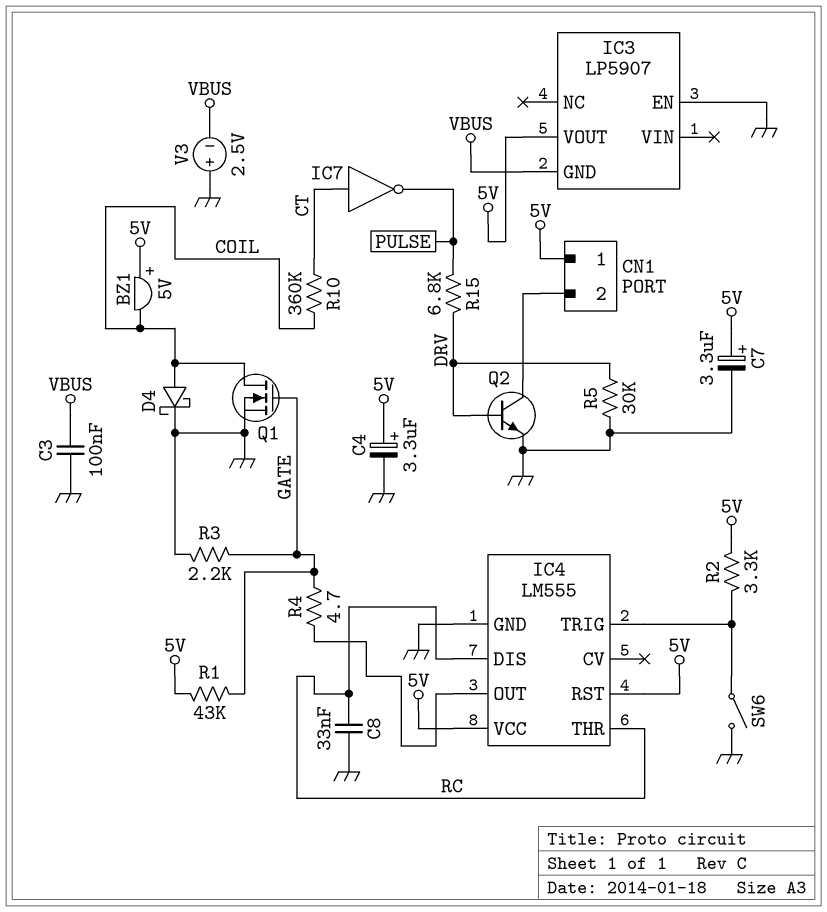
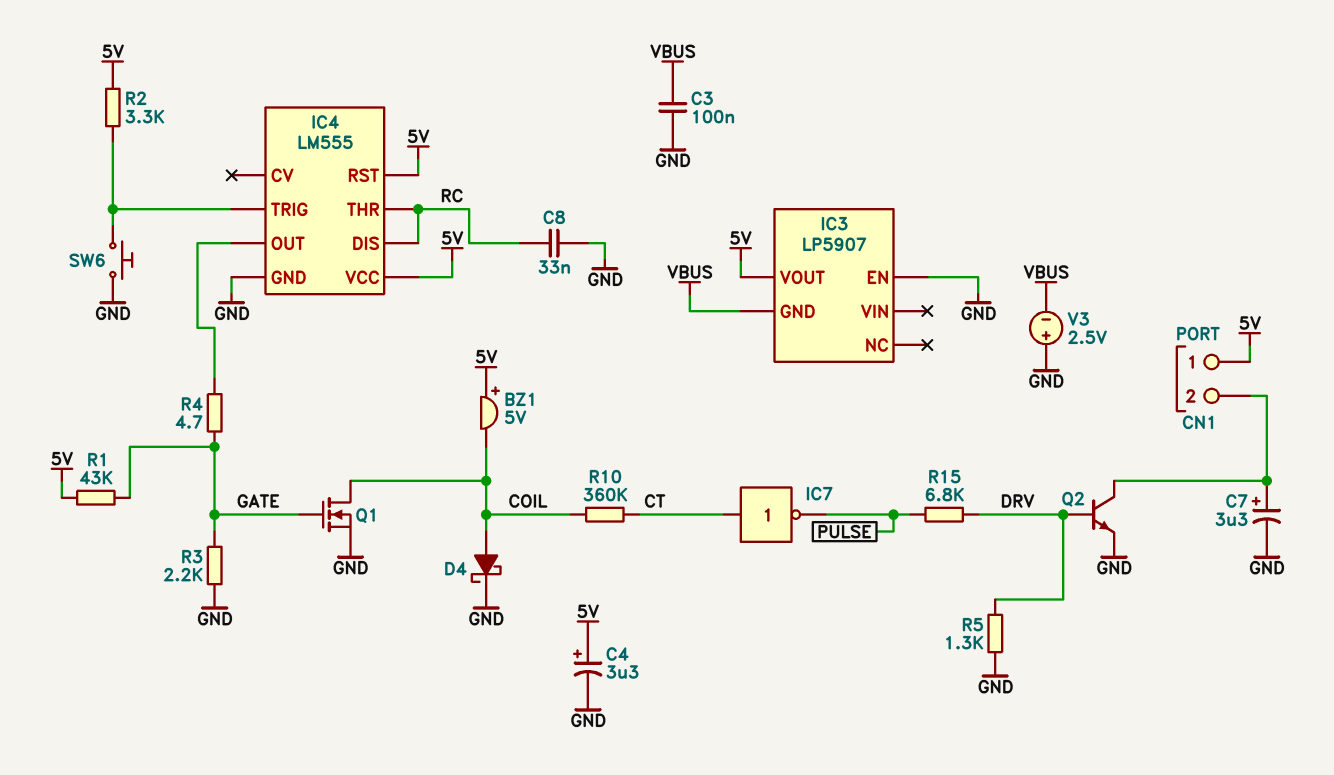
C7: 3.3uF (plus 5V, minus GND) -> 3.3uF (plus CN1/2, minus GND)
R5: 30k (DRV, GND) -> 1.3k (DRV, GND)
SW6: switch (GND, IC4/TRIG) -> button (GND, IC4/TRIG)

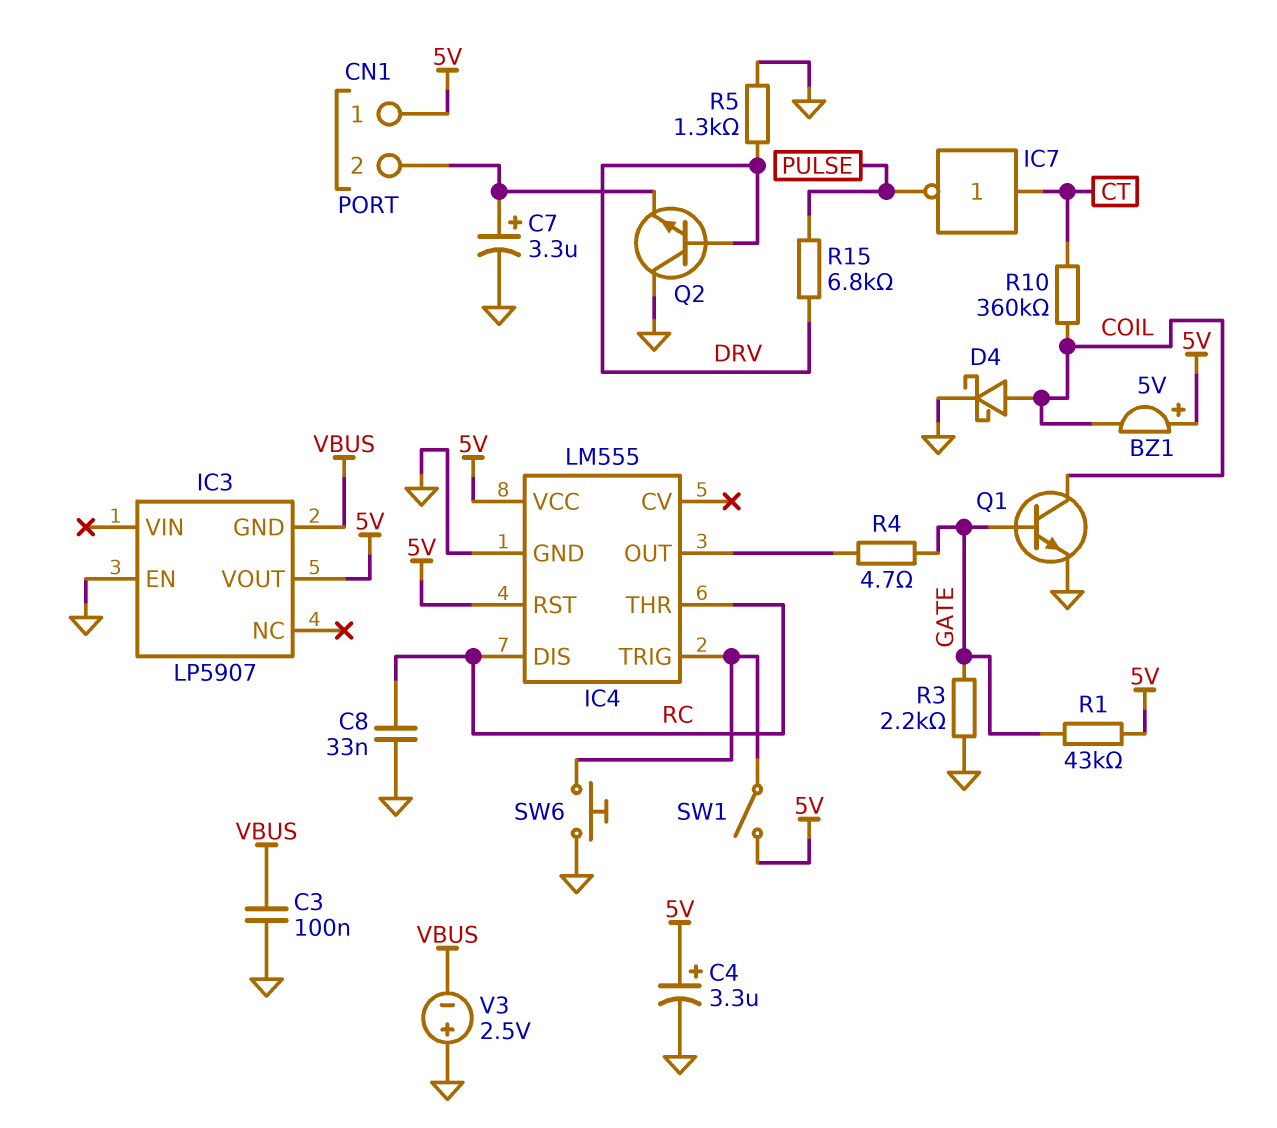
Q1: NMOS (G GATE, D COIL, S GND) -> NPN (B GATE, C COIL, E GND)
Q2: NPN (B DRV, C CN1/2, E GND) -> NPN (B DRV, C GND, E CN1/2)
R2: 3.3k (5V, IC4/TRIG) -> none
SW1: none -> switch (5V, IC4/TRIG)

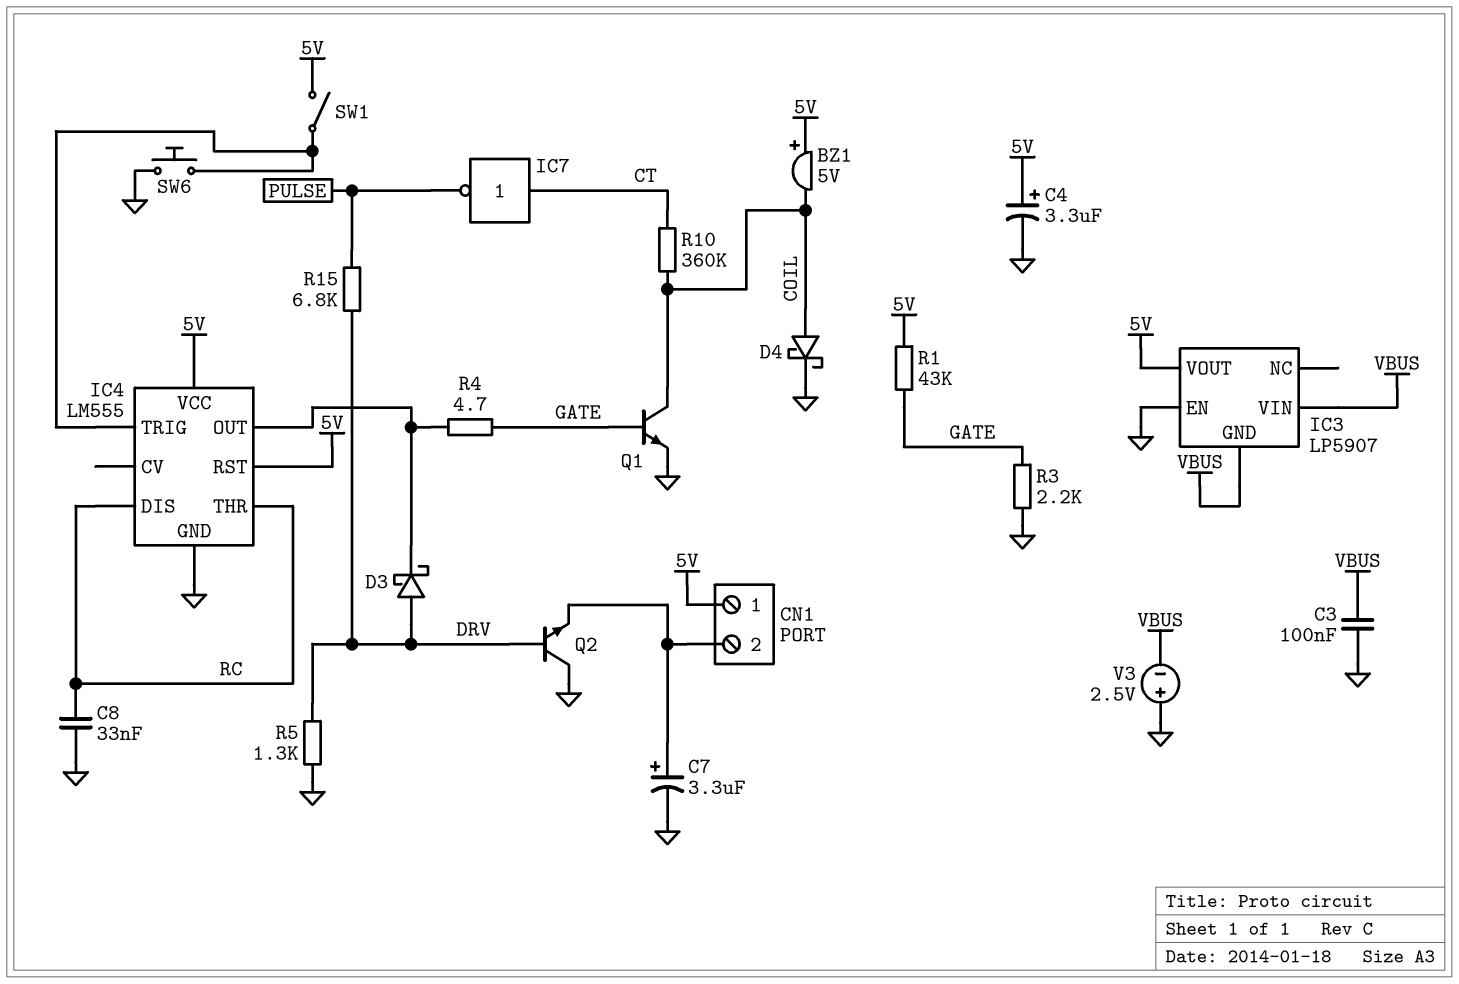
D3: none -> schottky (A DRV, K IC4/OUT)
IC3 pin VIN: none -> VBUS

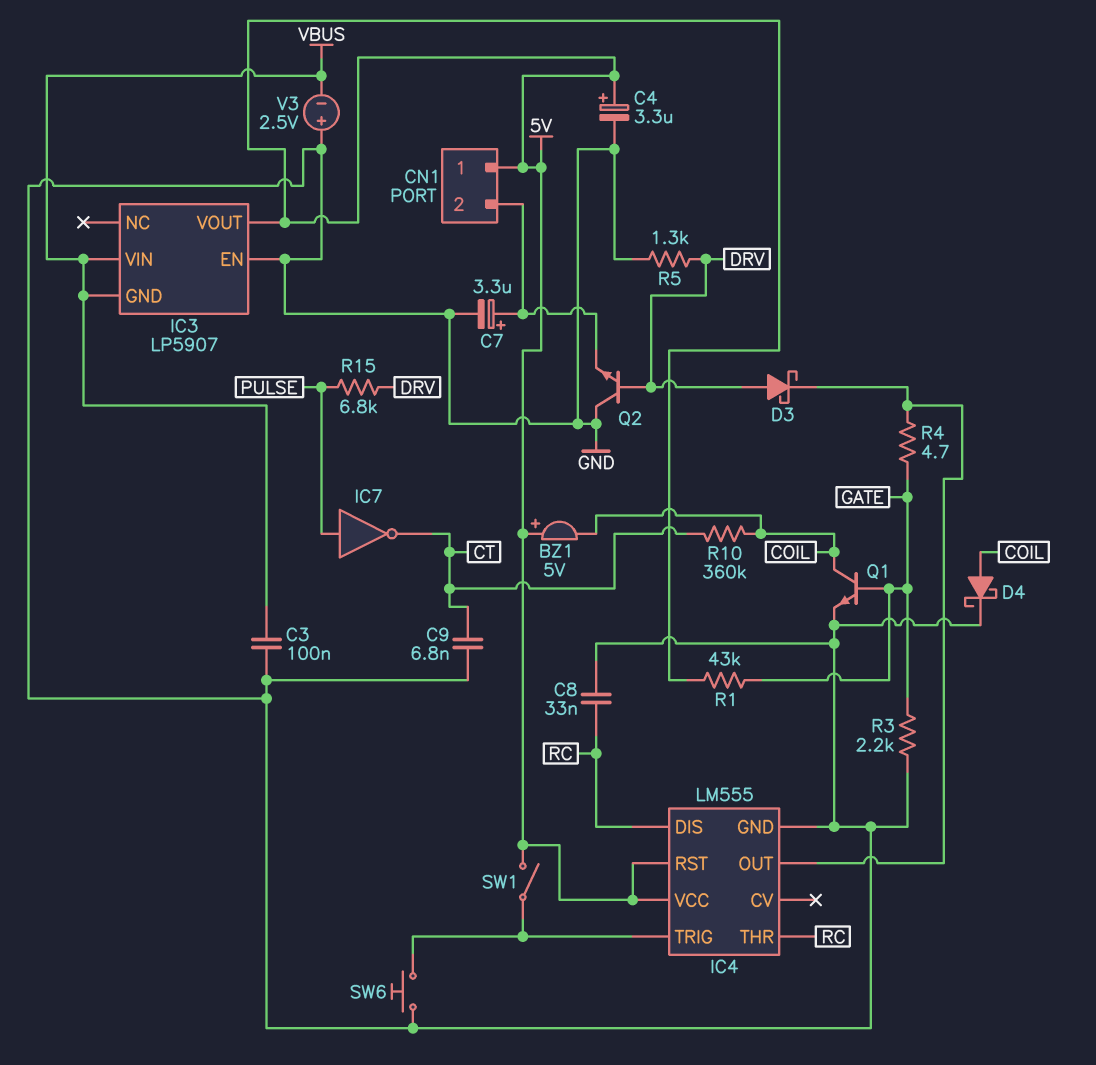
C9: none -> 6.8nF (CT, GND)
IC7: NOT (in CT, out PULSE) -> NOT (in PULSE, out CT)

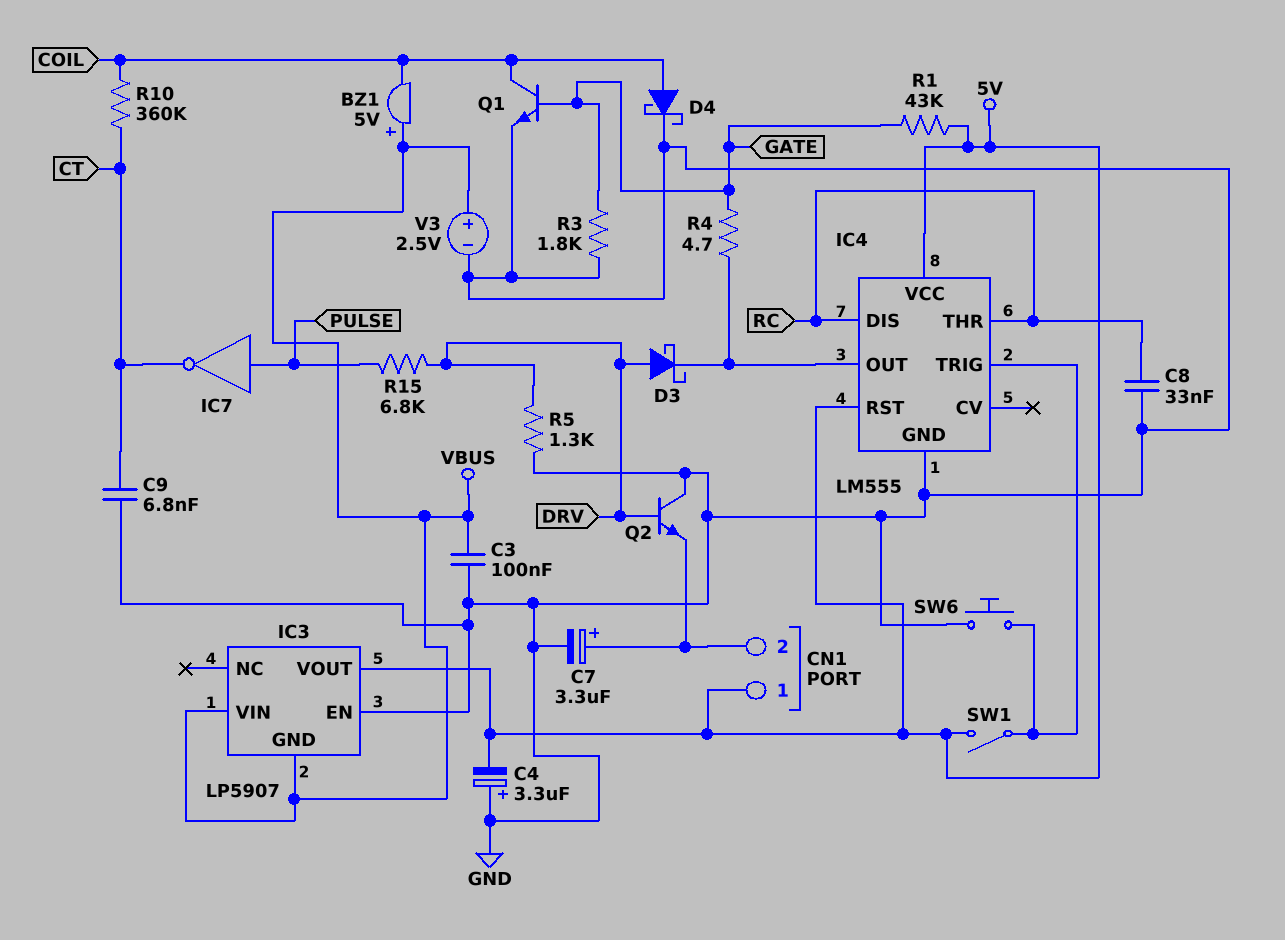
BZ1: buzzer 5V (plus 5V, minus COIL) -> buzzer 5V (plus VBUS, minus COIL)
C4: 3.3uF (plus 5V, minus GND) -> 3.3uF (plus GND, minus 5V)
R3: 2.2k (GATE, GND) -> 1.8k (GATE, GND)
V3: 2.5V (plus GND, minus VBUS) -> 2.5V (plus VBUS, minus GND)

